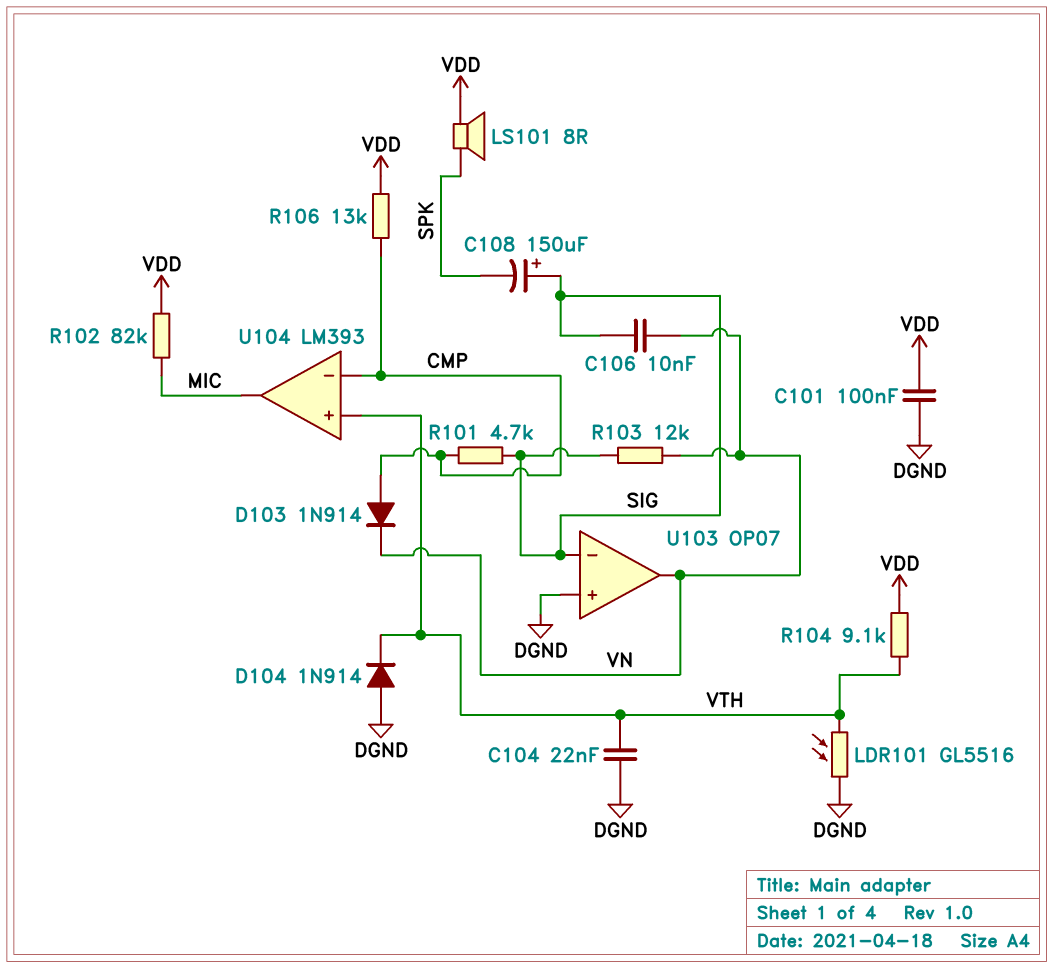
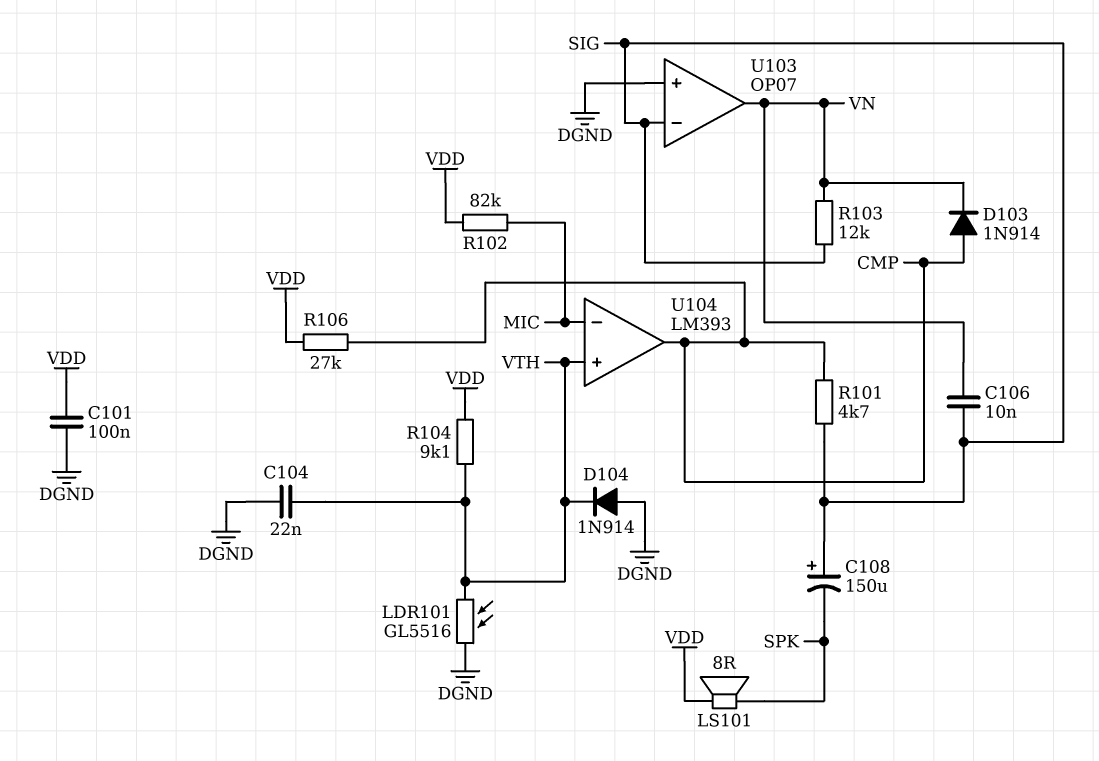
R106: 13k (CMP, VDD) -> 27k (CMP, VDD)
U104 pin in-: CMP -> MIC
U104 pin out: MIC -> CMP

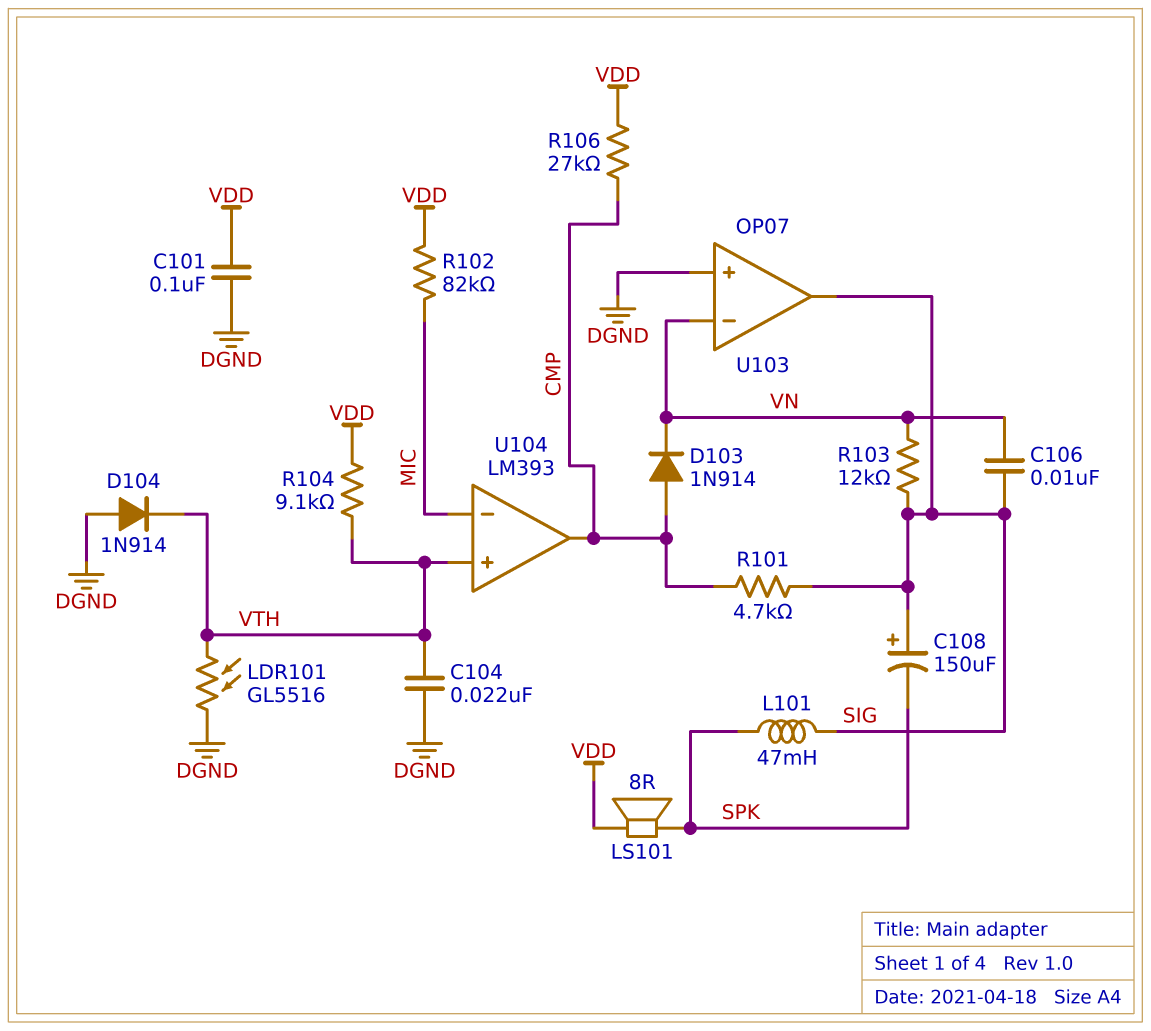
L101: none -> 47mH (SIG, SPK)
U103 pin in-: SIG -> VN
U103 pin out: VN -> SIG

